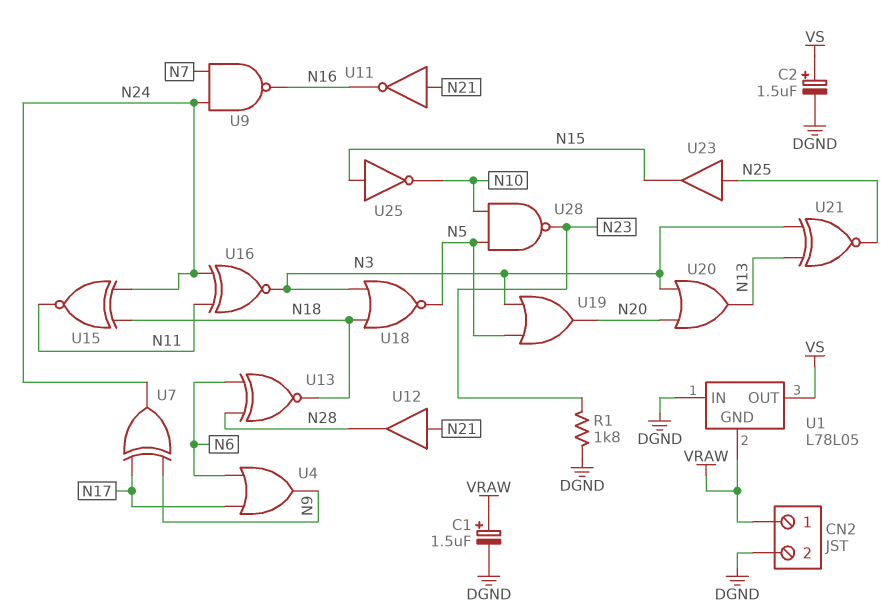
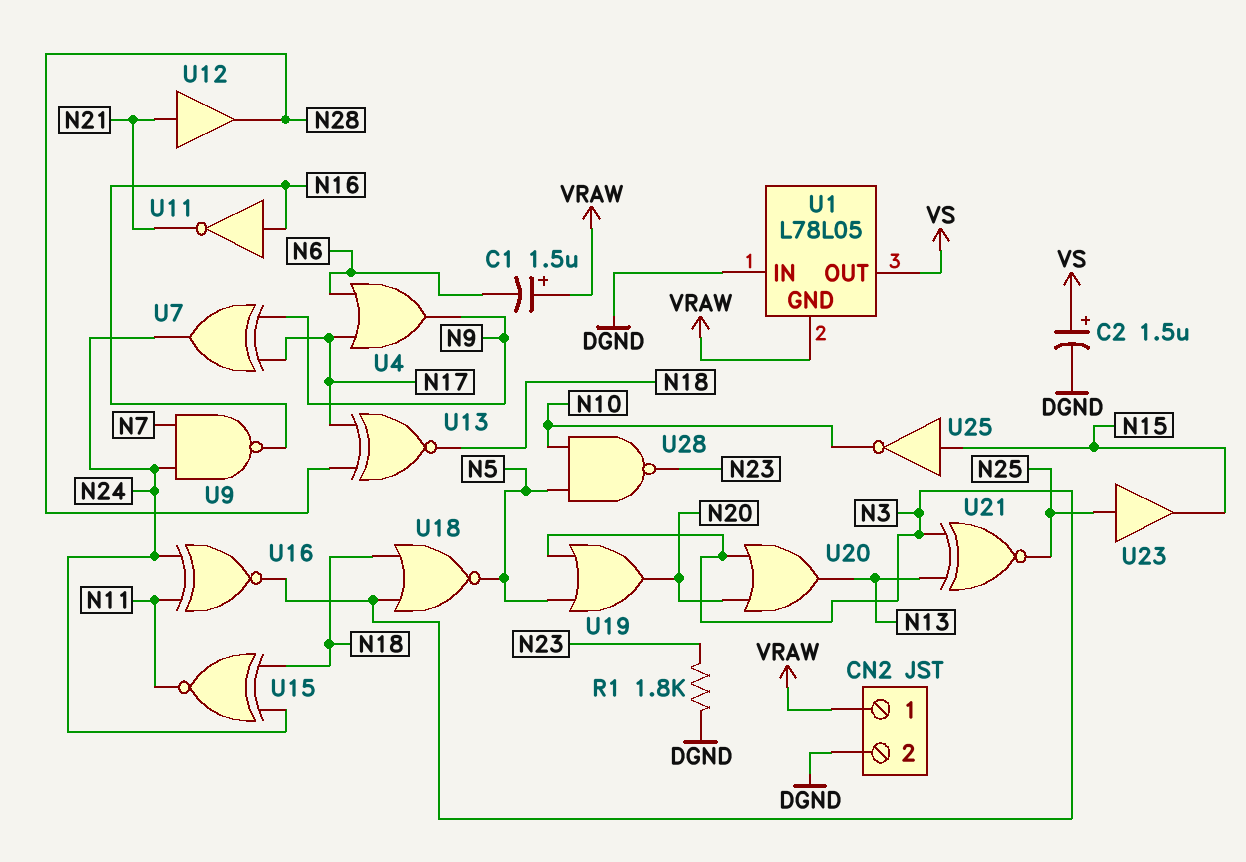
C1: 1.5uF (plus VRAW, minus DGND) -> 1.5uF (plus VRAW, minus N6)
U11: NOT (in N21, out N16) -> NOT (in N16, out N21)
U13: XNOR (in N6, in N28, out N18) -> XNOR (in N17, in N28, out N18)

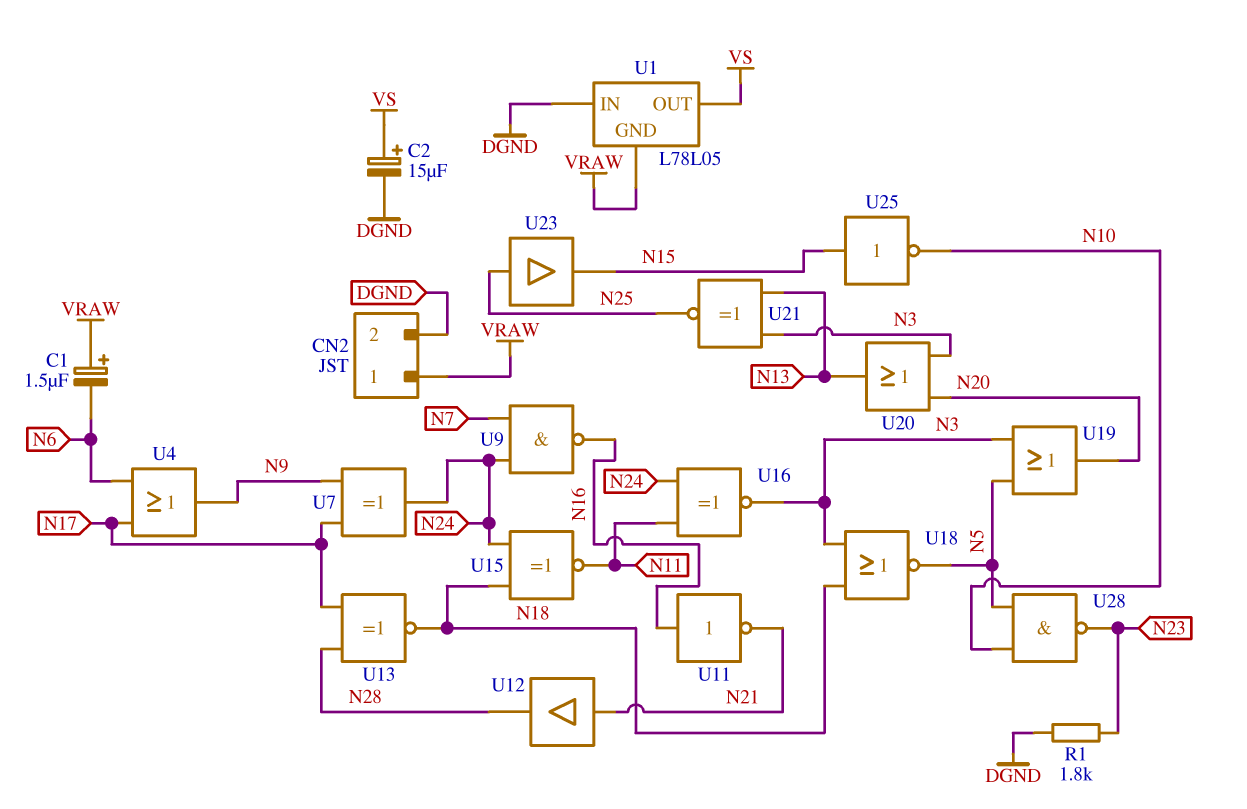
C2: 1.5uF (plus VS, minus DGND) -> 15uF (plus VS, minus DGND)

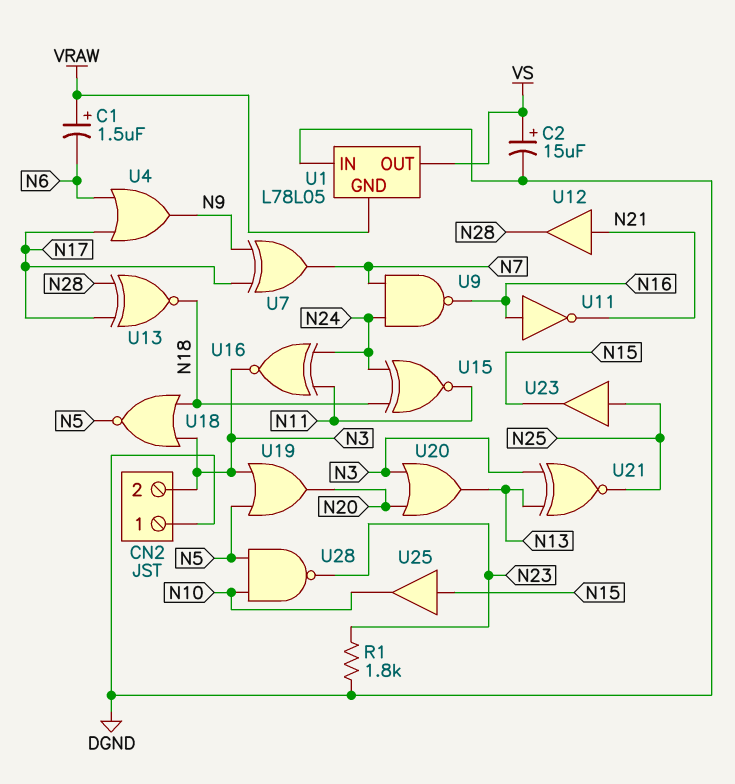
CN2 pin 1: VRAW -> DGND
CN2 pin 2: DGND -> N3
U7: XOR (in N9, in N17, out N24) -> XOR (in N9, in N17, out N7)
U25: NOT (in N15, out N10) -> buffer (in N15, out N10)

